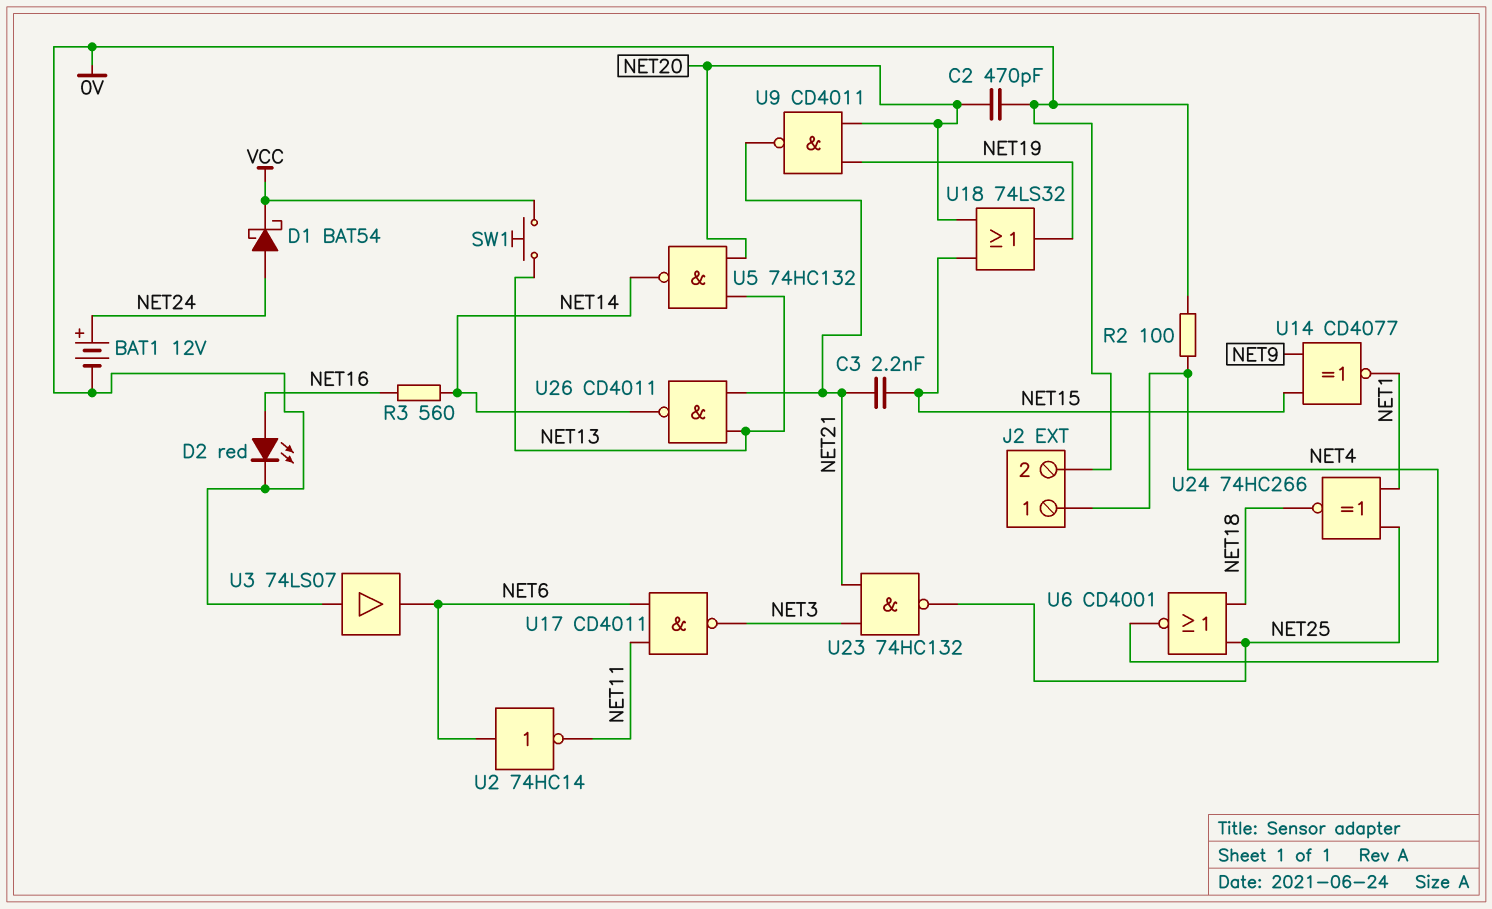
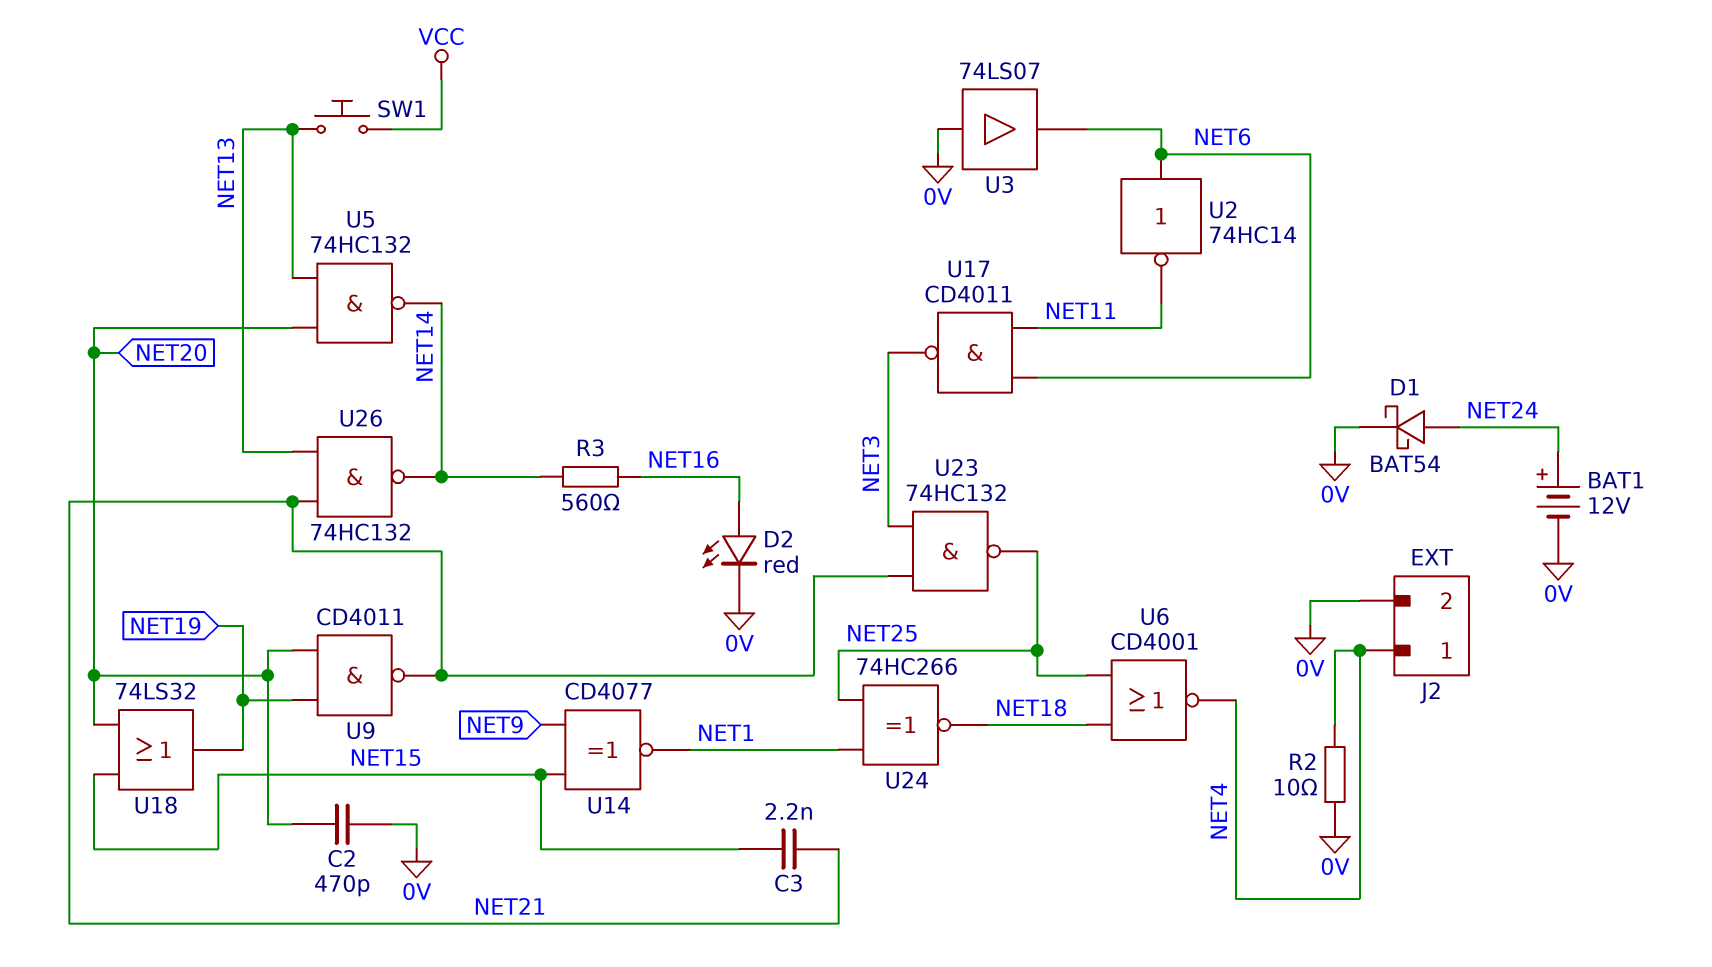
D1: schottky BAT54 (A NET24, K VCC) -> schottky BAT54 (A NET24, K 0V)
R2: 100 (0V, NET4) -> 10 (0V, NET4)
U26: NAND CD4011 (in NET13, in NET21, out NET14) -> NAND 74HC132 (in NET13, in NET21, out NET14)

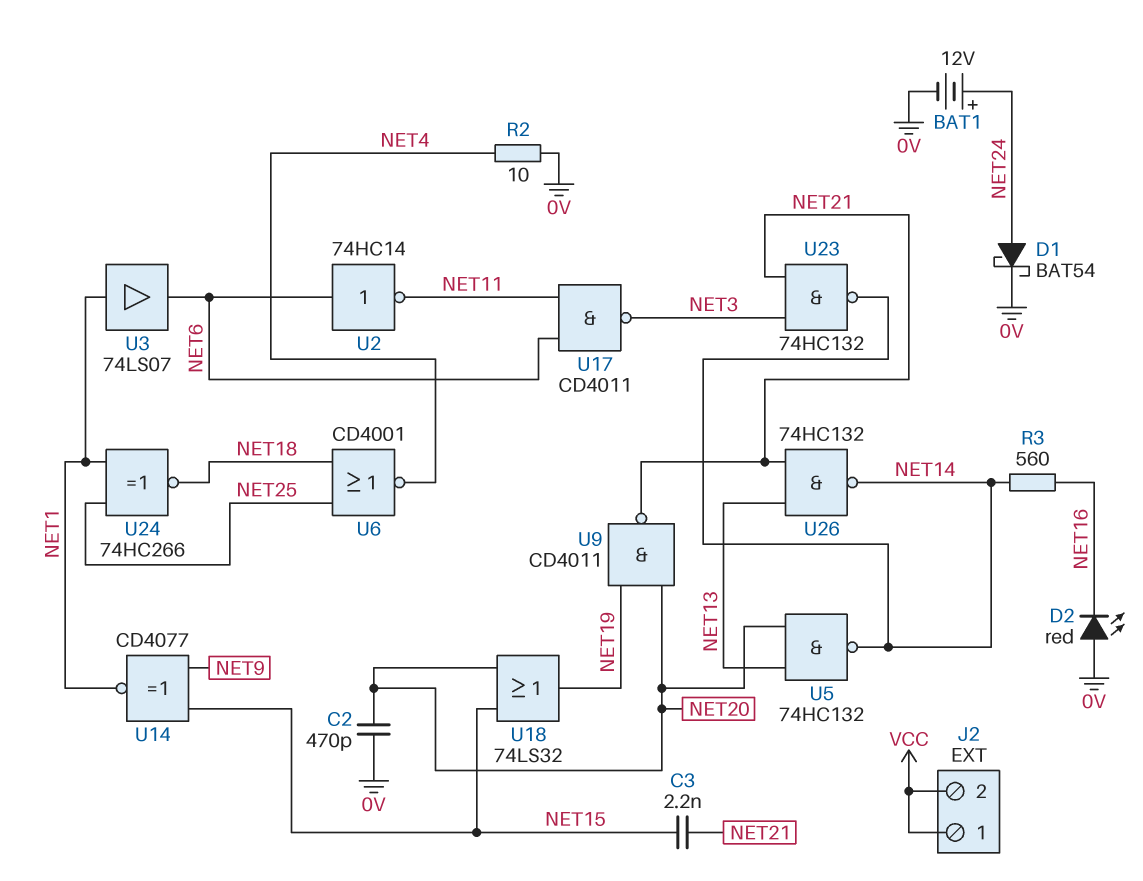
D2: LED red (A NET16, K 0V) -> LED red (A 0V, K NET16)
J2 pin 1: NET4 -> VCC
J2 pin 2: 0V -> VCC
SW1: button (NET13, VCC) -> none
U3: buffer 74LS07 (in 0V, out NET6) -> buffer 74LS07 (in NET1, out NET6)
U23: NAND 74HC132 (in NET3, in NET21, out NET25) -> NAND 74HC132 (in NET3, in NET21, out NET14)

